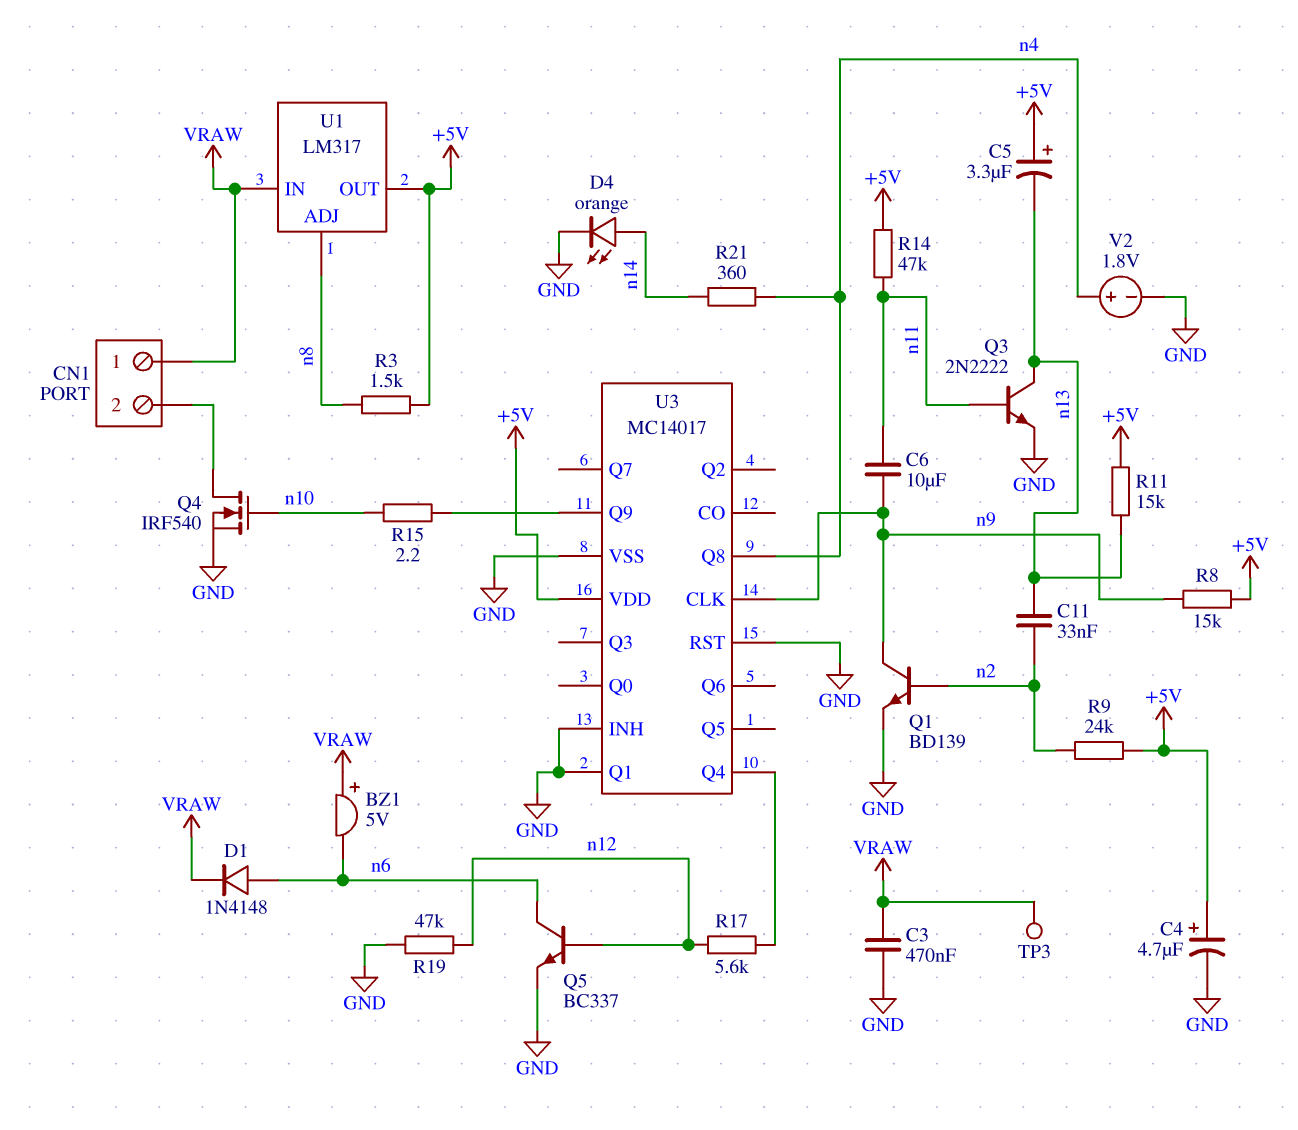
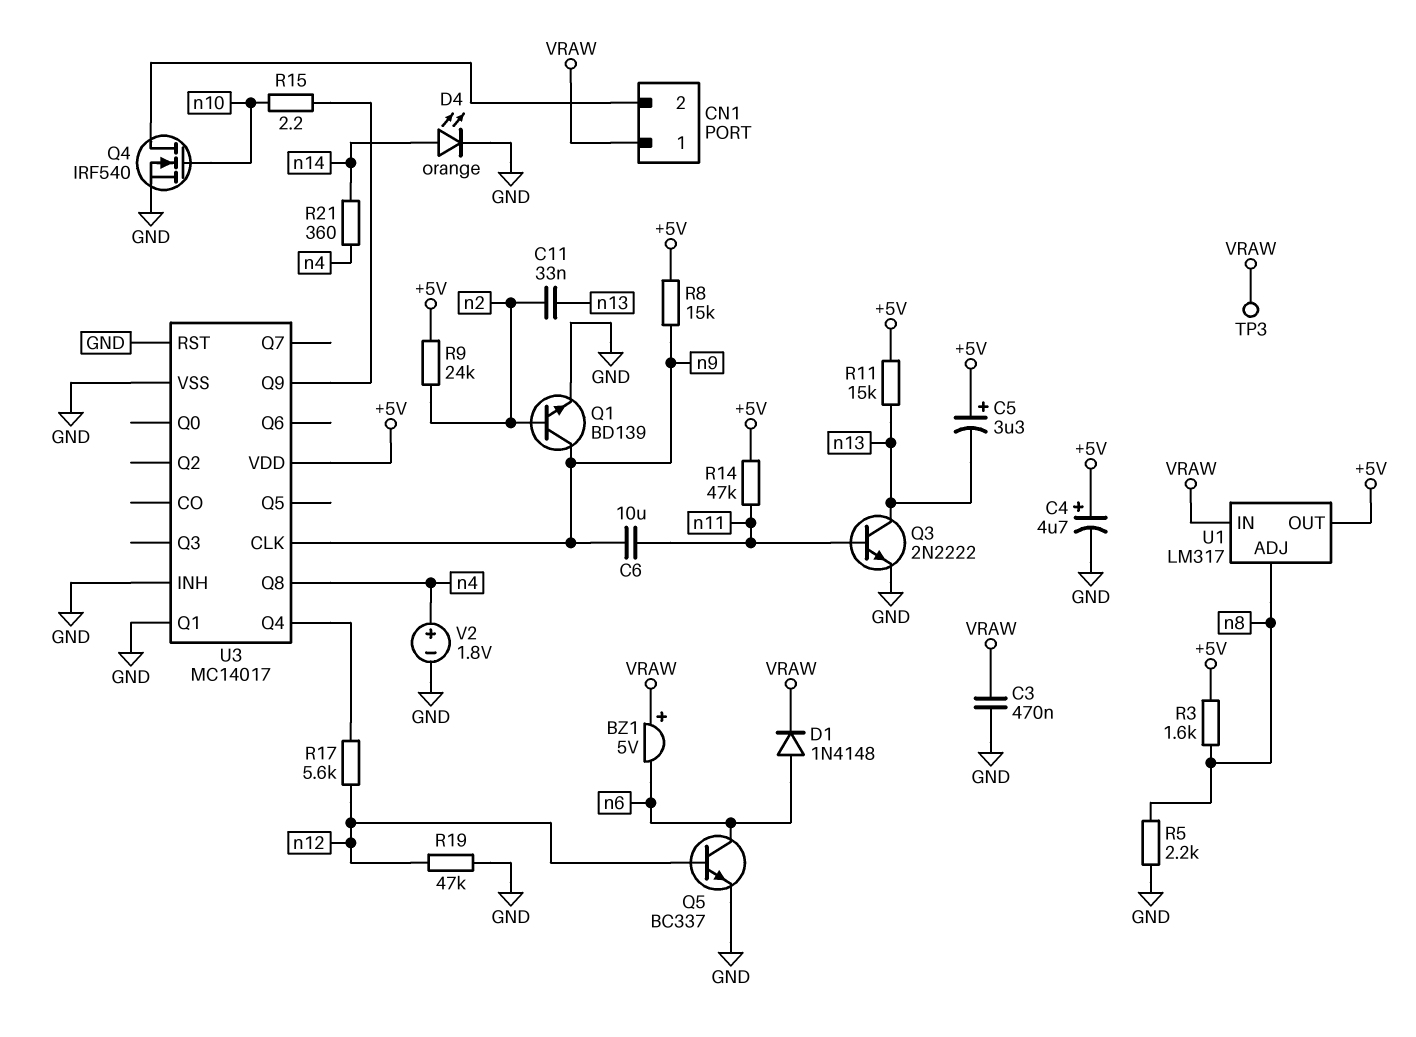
R3: 1.5k (+5V, n8) -> 1.6k (+5V, n8)
R5: none -> 2.2k (GND, n8)

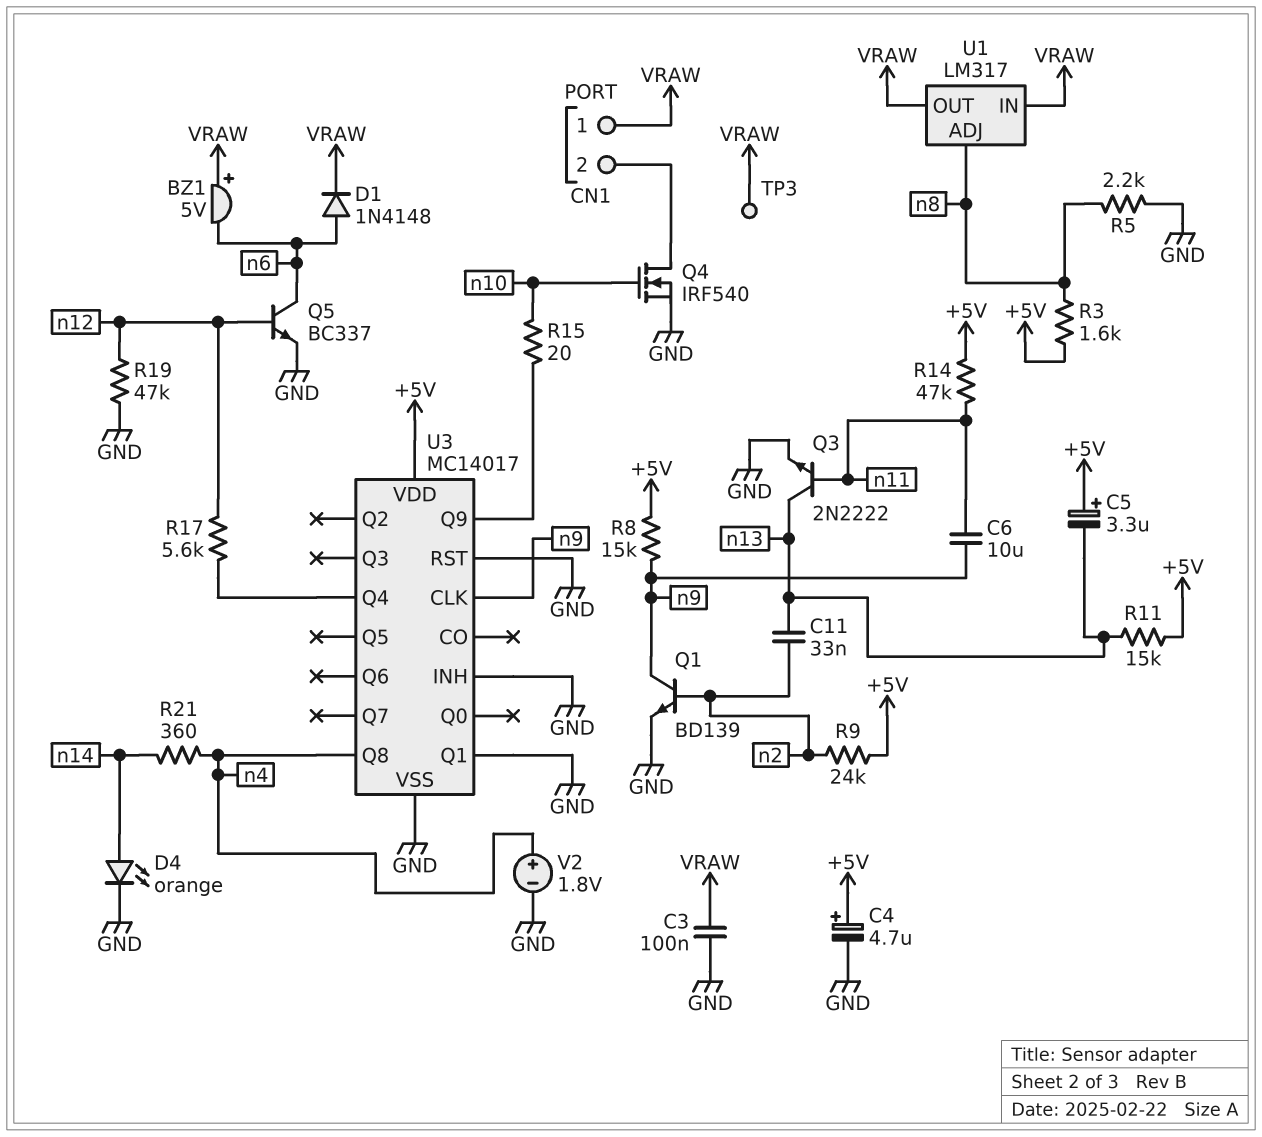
C3: 470nF (GND, VRAW) -> 100nF (GND, VRAW)
R15: 2.2 (U3/Q9, n10) -> 20 (U3/Q9, n10)
U1 pin OUT: +5V -> VRAW

